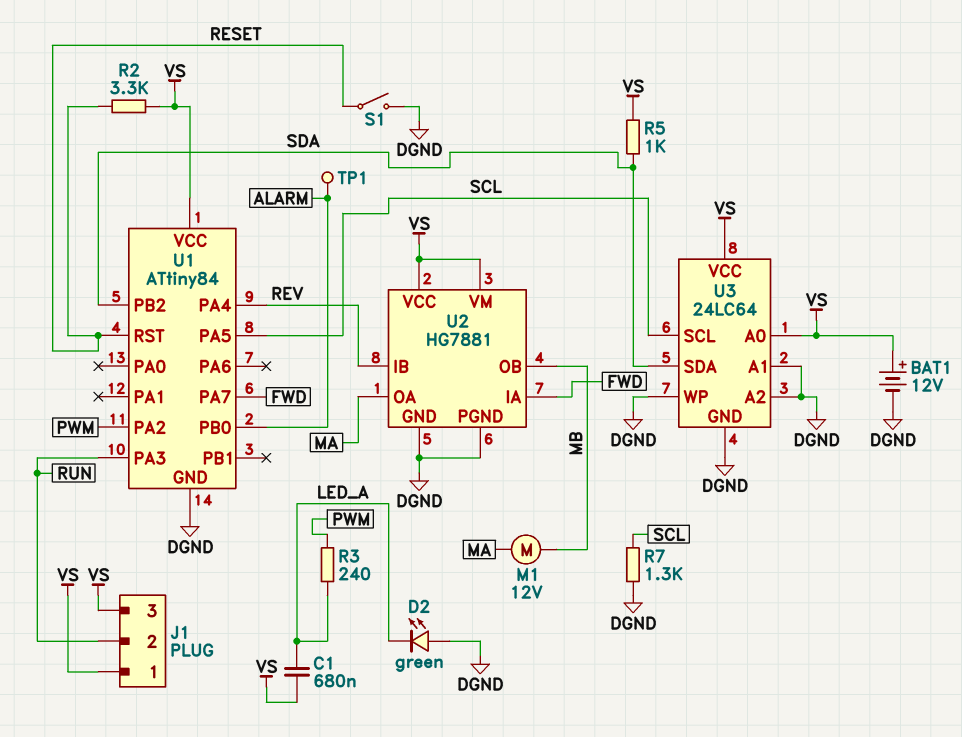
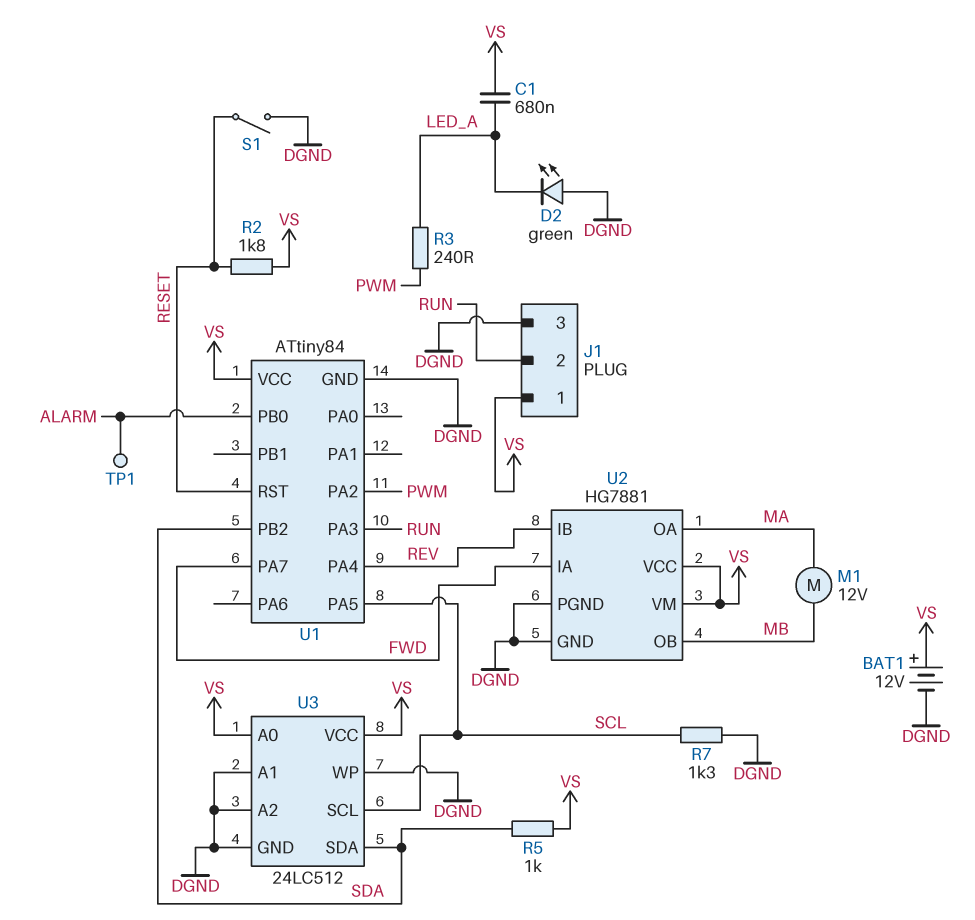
J1 pin 3: VS -> DGND
R2: 3.3k (RESET, VS) -> 1.8k (RESET, VS)
U3: 24LC64 -> 24LC512

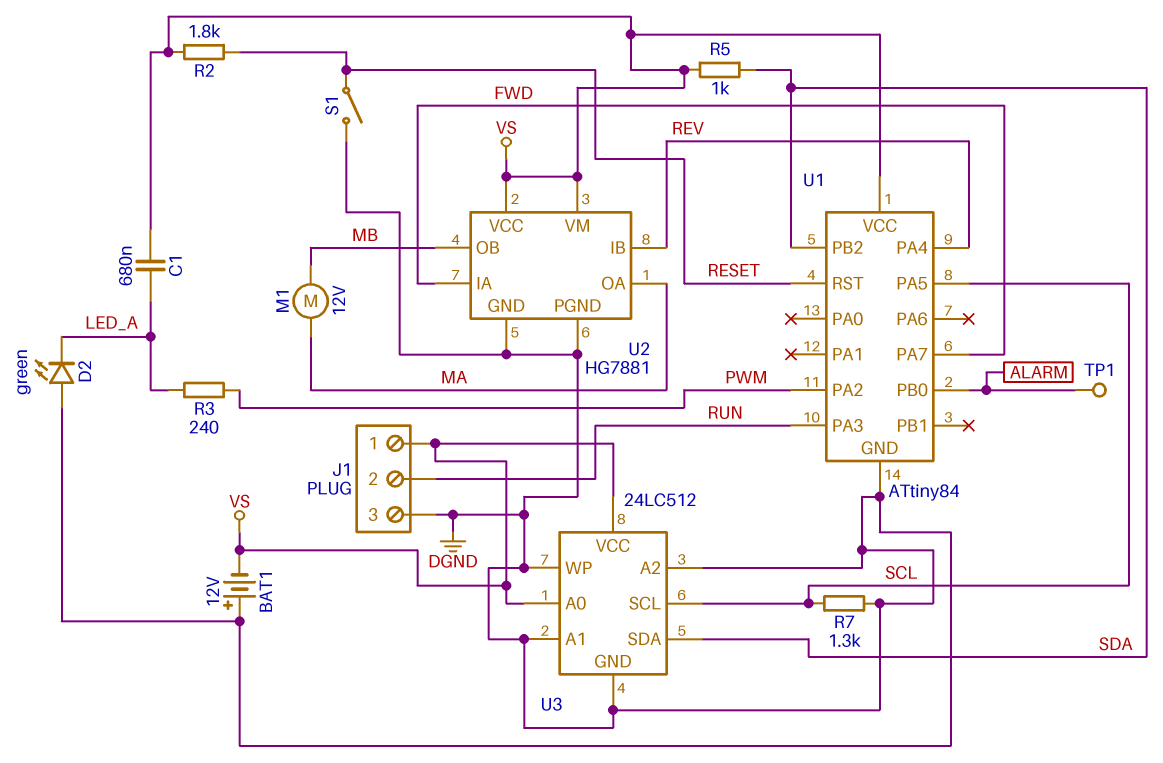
BAT1: 12V (plus VS, minus DGND) -> 12V (plus DGND, minus VS)

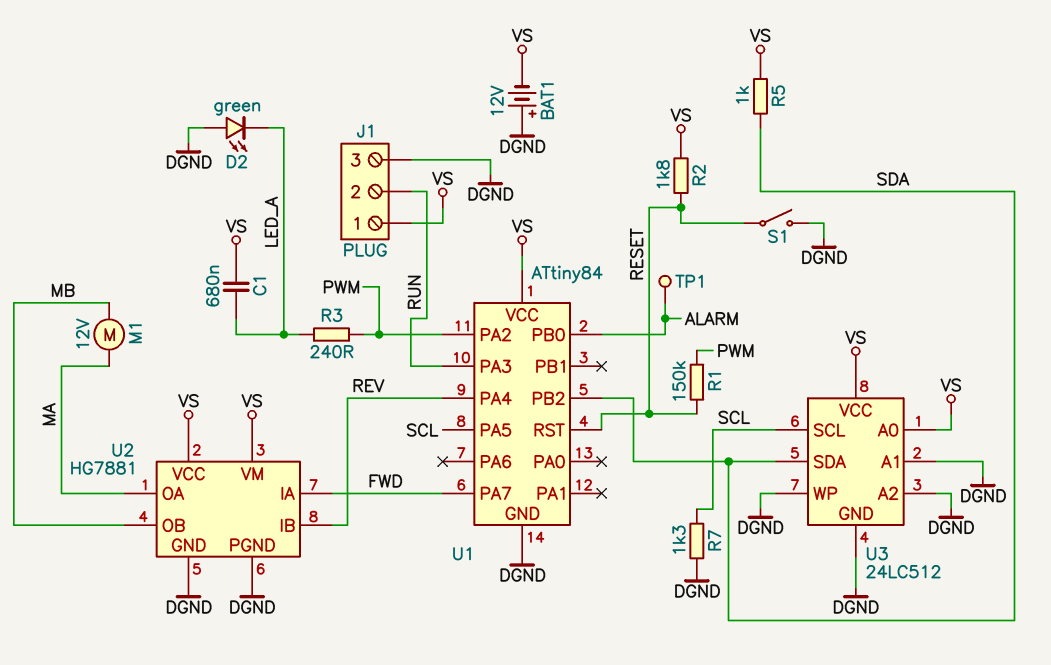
R1: none -> 150k (PWM, RESET)

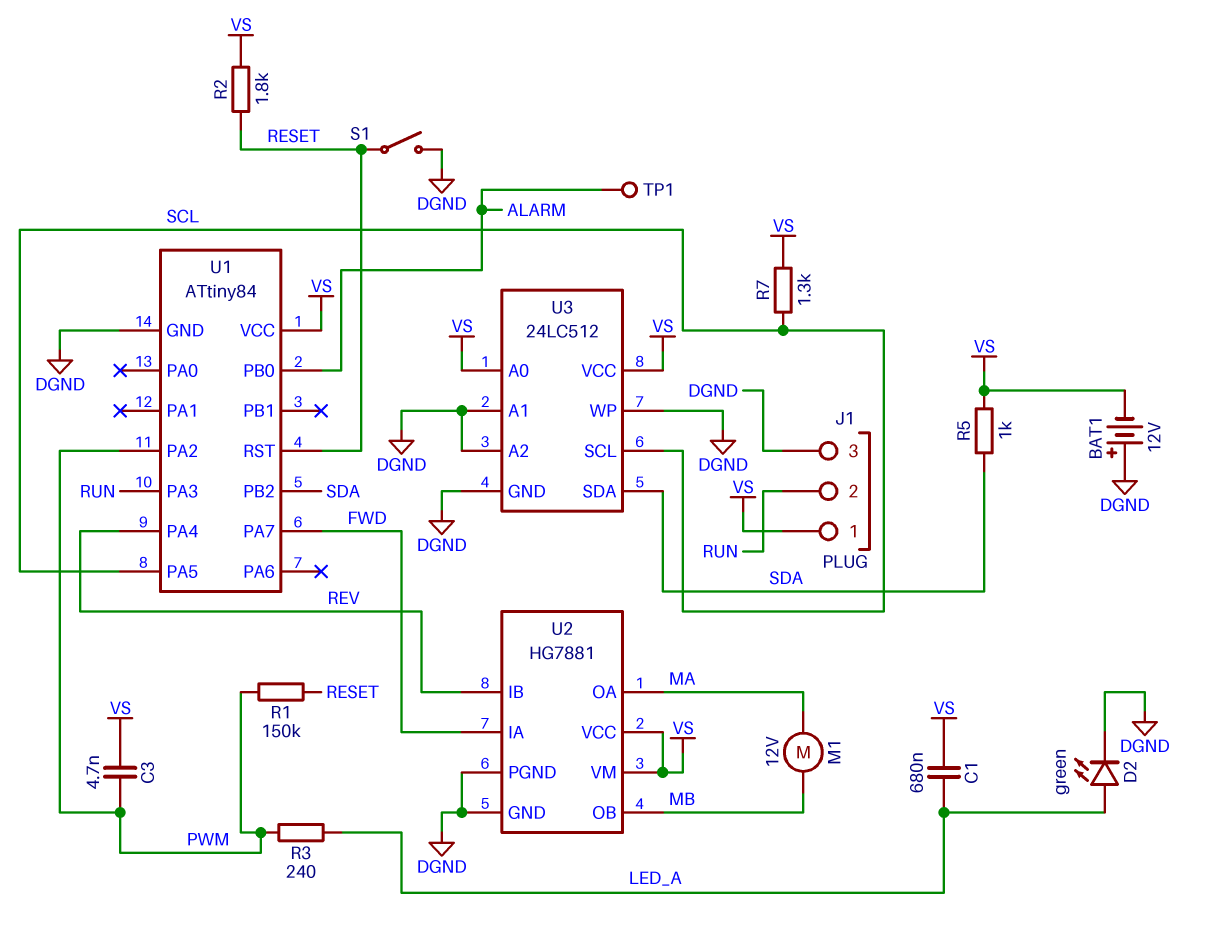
C3: none -> 4.7nF (PWM, VS)
D2: LED green (A DGND, K LED_A) -> LED green (A LED_A, K DGND)
R7: 1.3k (DGND, SCL) -> 1.3k (SCL, VS)

